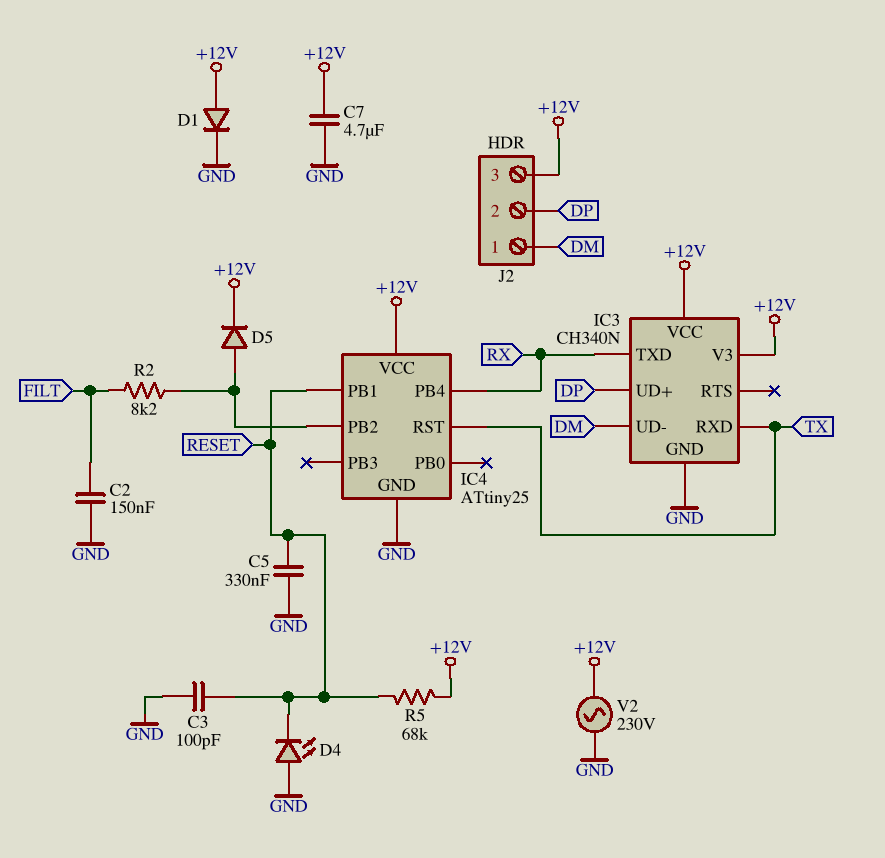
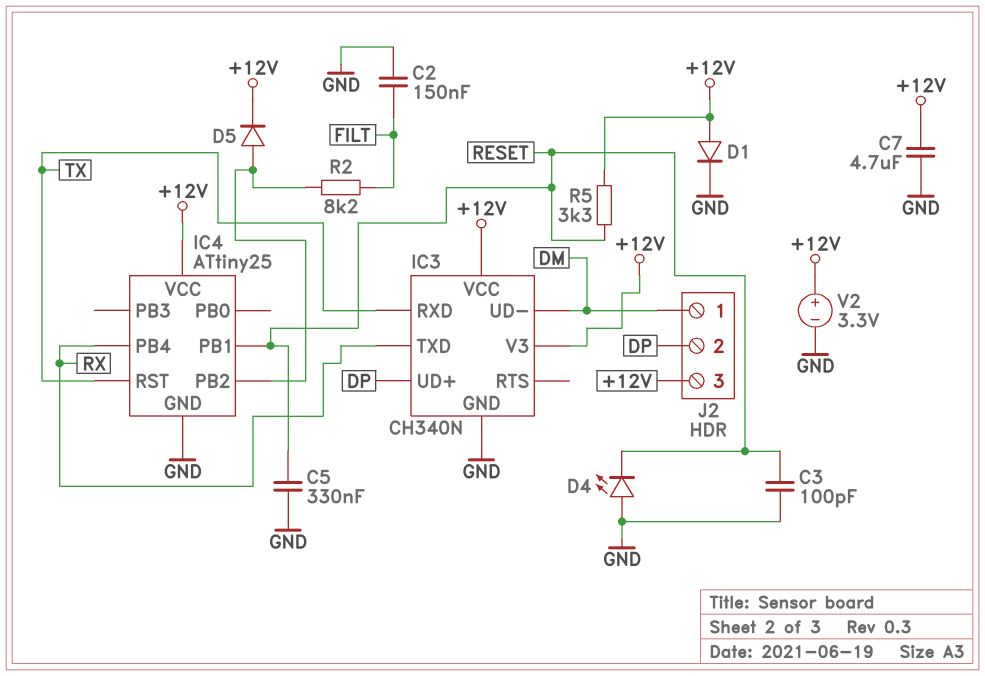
R5: 68k (+12V, RESET) -> 3.3k (+12V, RESET)
V2: AC 230V (+12V, GND) -> 3.3V (plus +12V, minus GND)

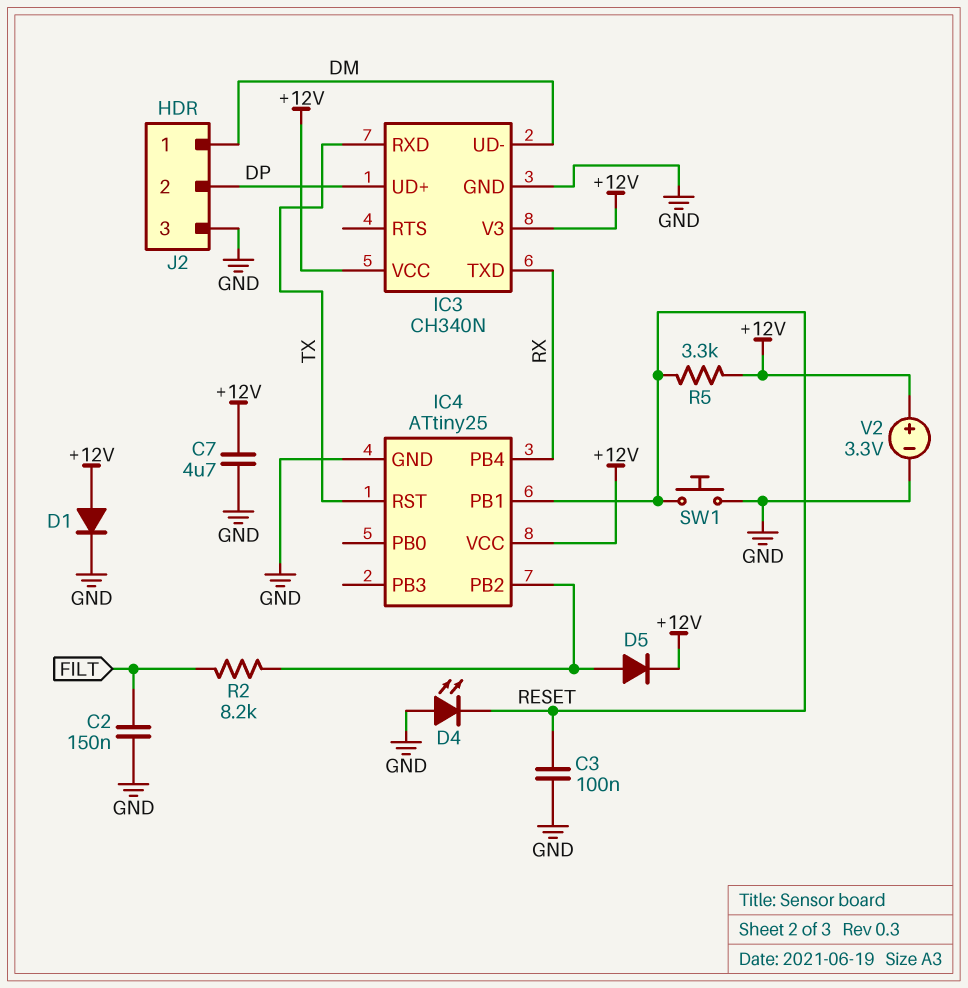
C3: 100pF (GND, RESET) -> 100nF (GND, RESET)
C5: 330nF (GND, RESET) -> none
J2 pin 3: +12V -> GND
SW1: none -> button (GND, RESET)

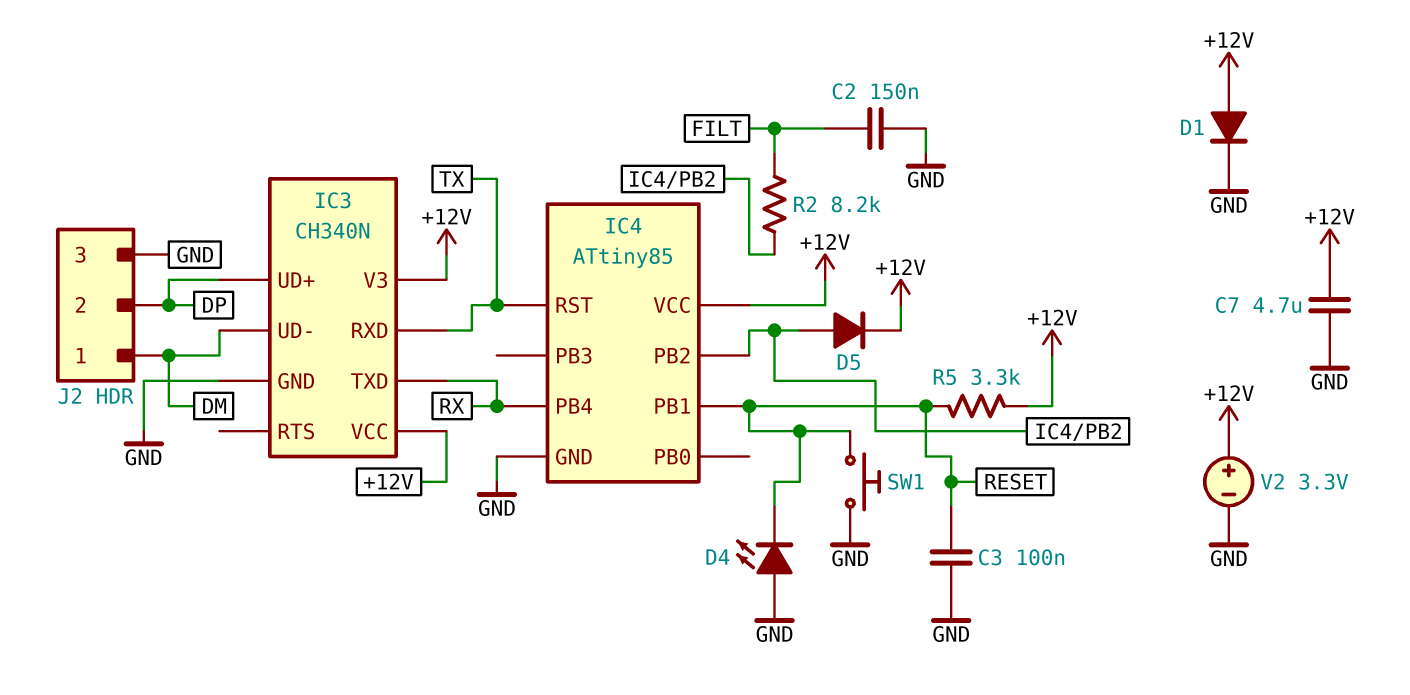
IC4: ATtiny25 -> ATtiny85

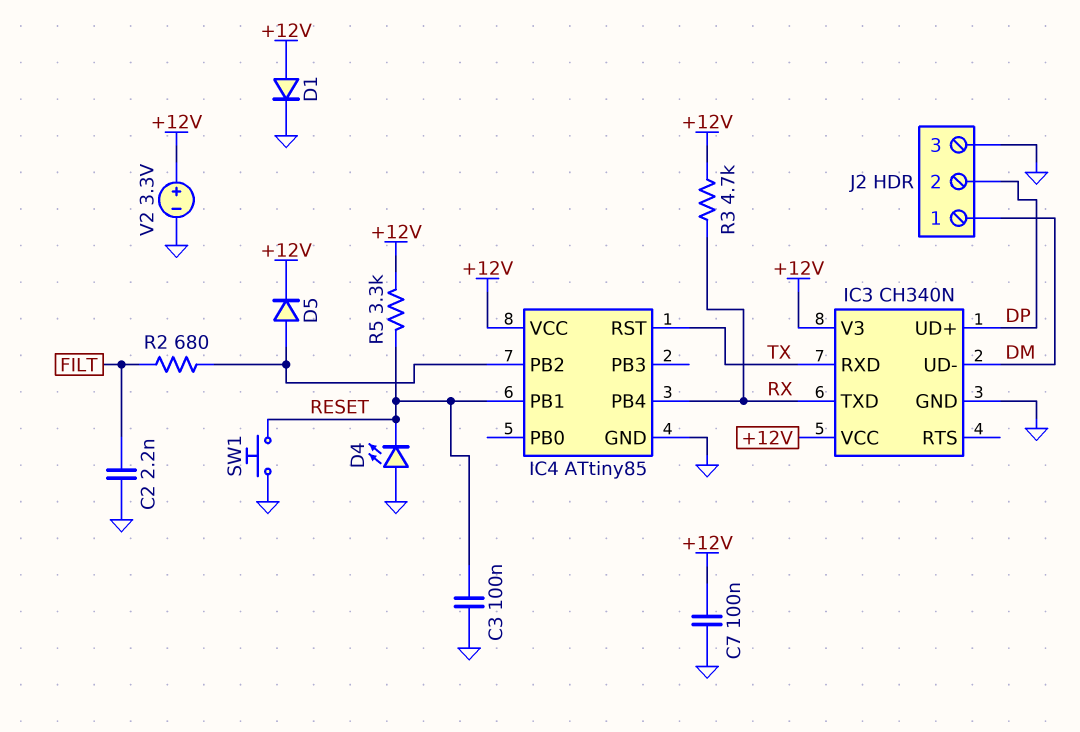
C2: 150nF (FILT, GND) -> 2.2nF (FILT, GND)
C7: 4.7uF (+12V, GND) -> 100nF (+12V, GND)
R2: 8.2k (FILT, IC4/PB2) -> 680 (FILT, IC4/PB2)
R3: none -> 4.7k (+12V, RX)

